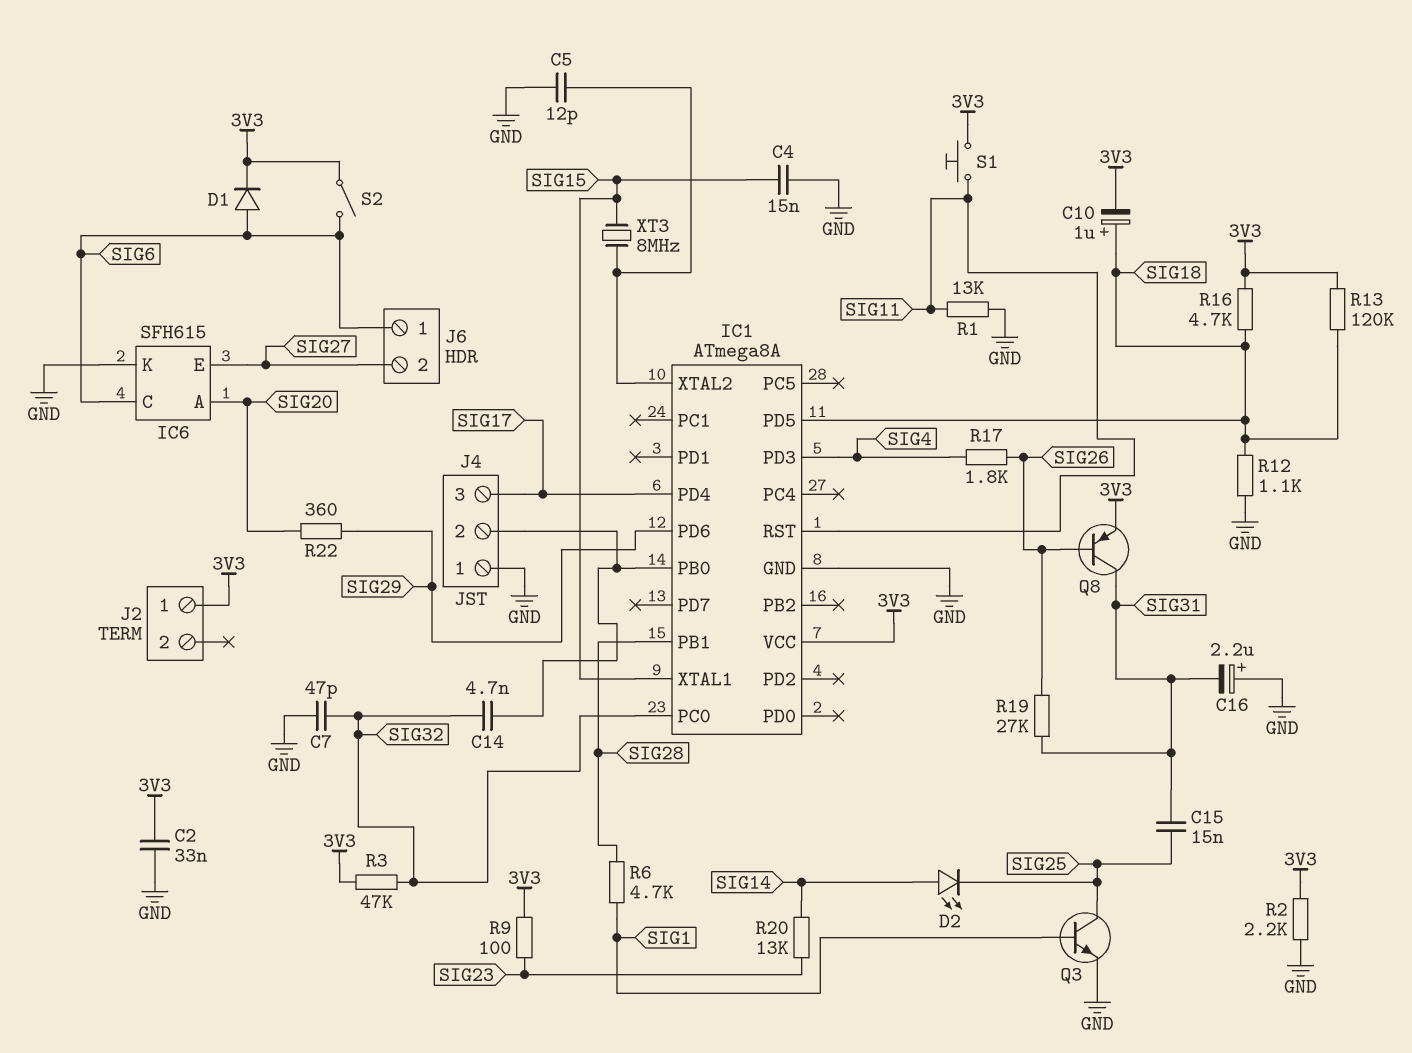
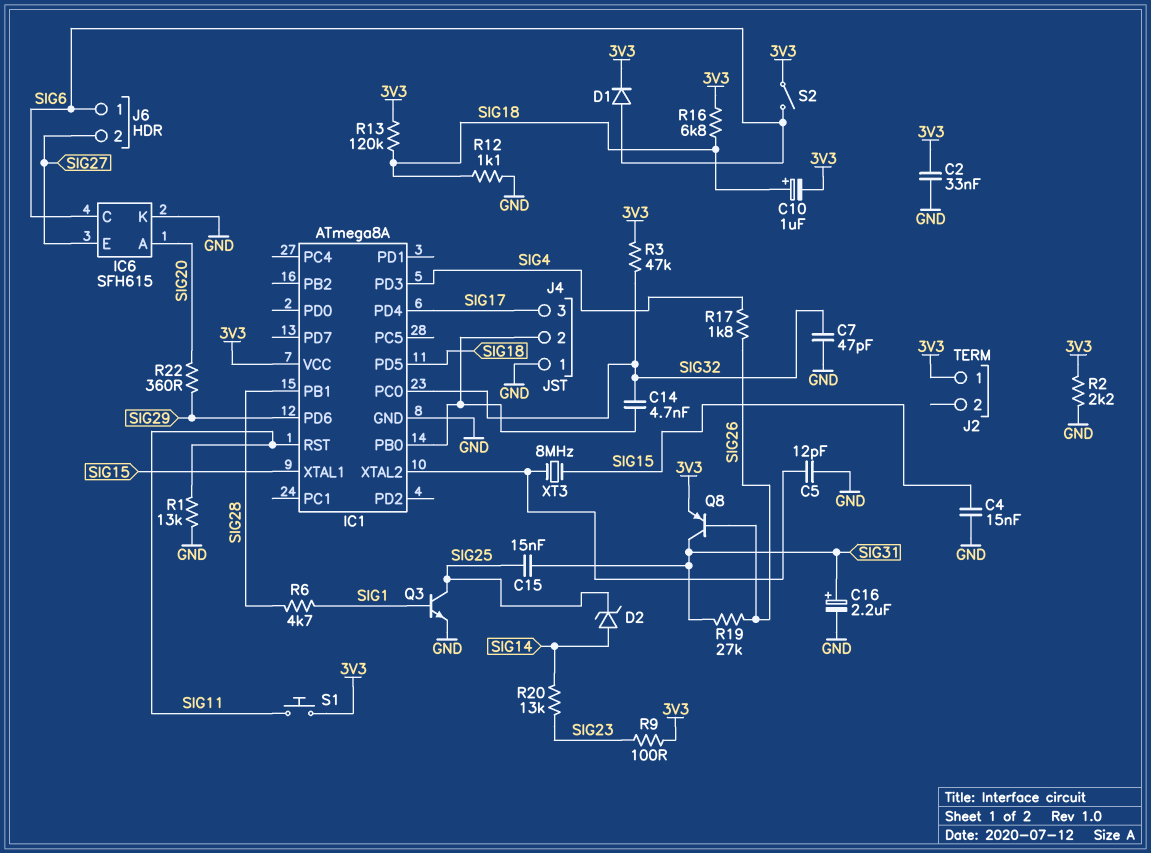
C16: 2.2uF (plus GND, minus SIG31) -> 2.2uF (plus SIG31, minus GND)
D2: LED (A SIG14, K SIG25) -> zener (A SIG14, K SIG25)
R16: 4.7k (3V3, SIG18) -> 6.8k (3V3, SIG18)

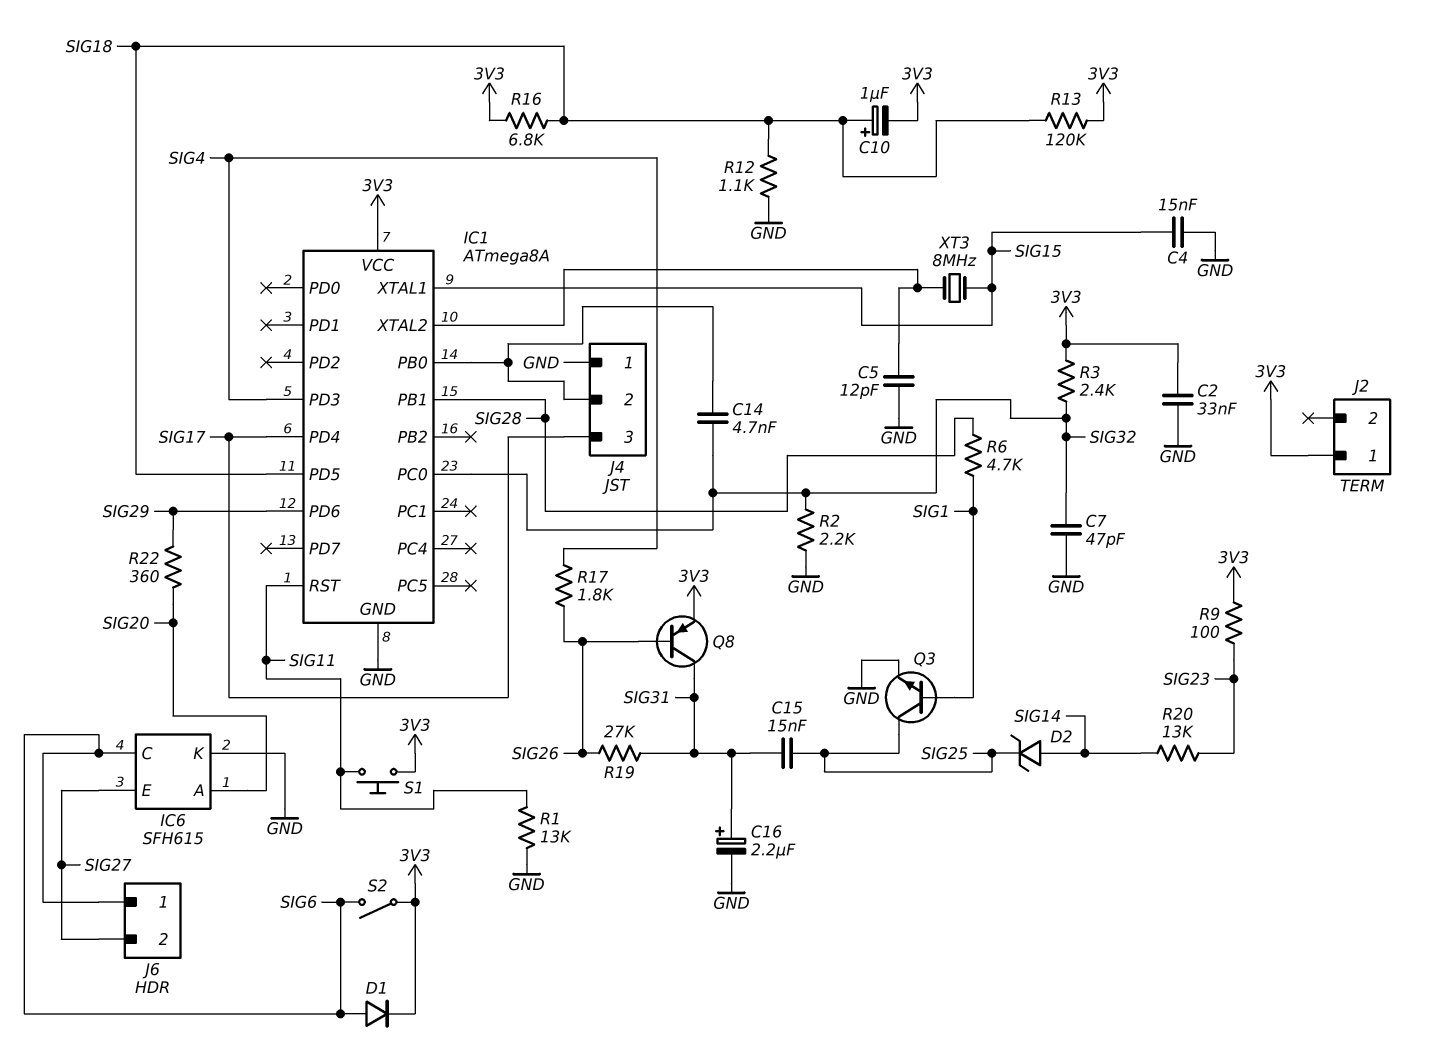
R2: 2.2k (3V3, GND) -> 2.2k (GND, SIG32)
R3: 47k (3V3, SIG32) -> 2.4k (3V3, SIG32)

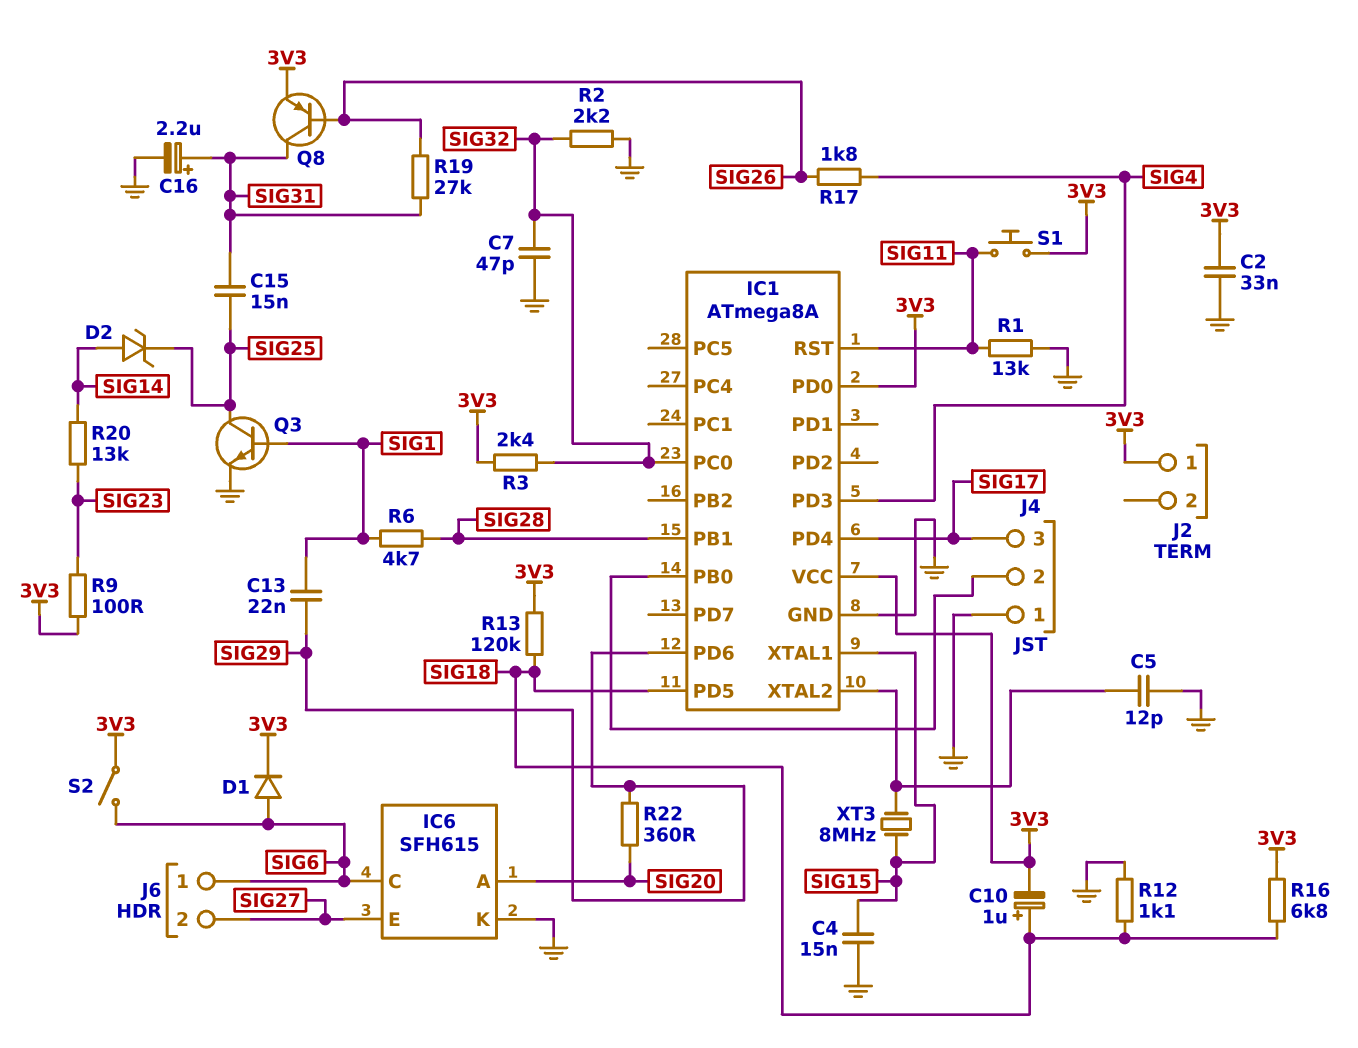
C13: none -> 22nF (SIG1, SIG29)
C14: 4.7nF (IC1/PB0, SIG32) -> none
IC1 pin PD0: none -> 3V3

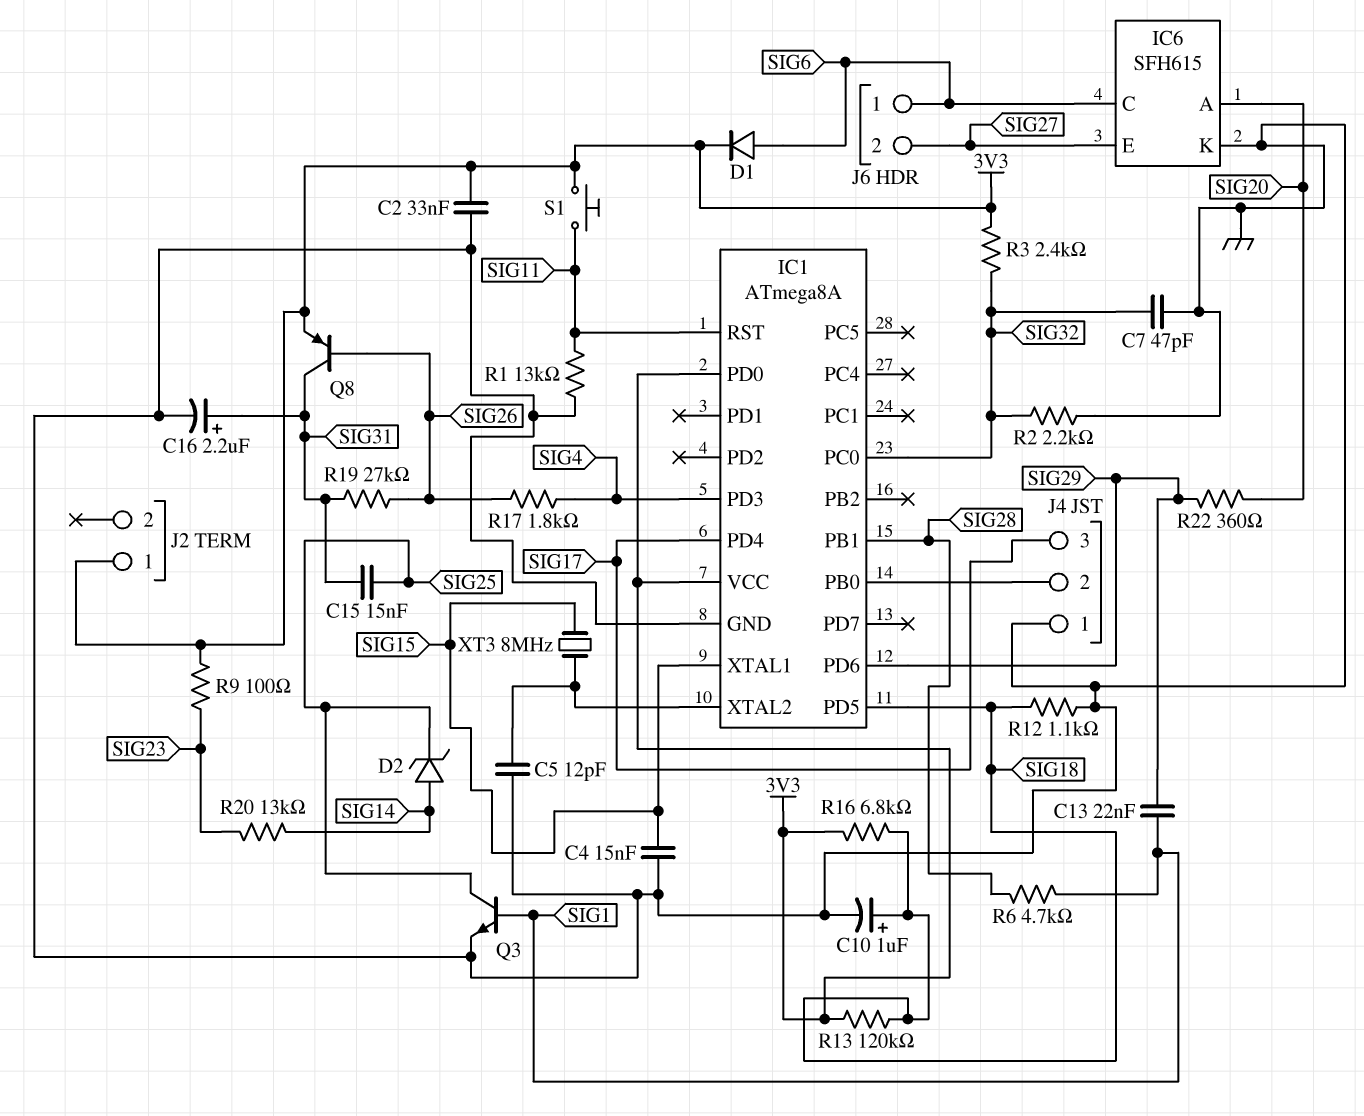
C10: 1uF (plus SIG18, minus 3V3) -> 1uF (plus SIG18, minus GND)
S2: switch (3V3, SIG6) -> none

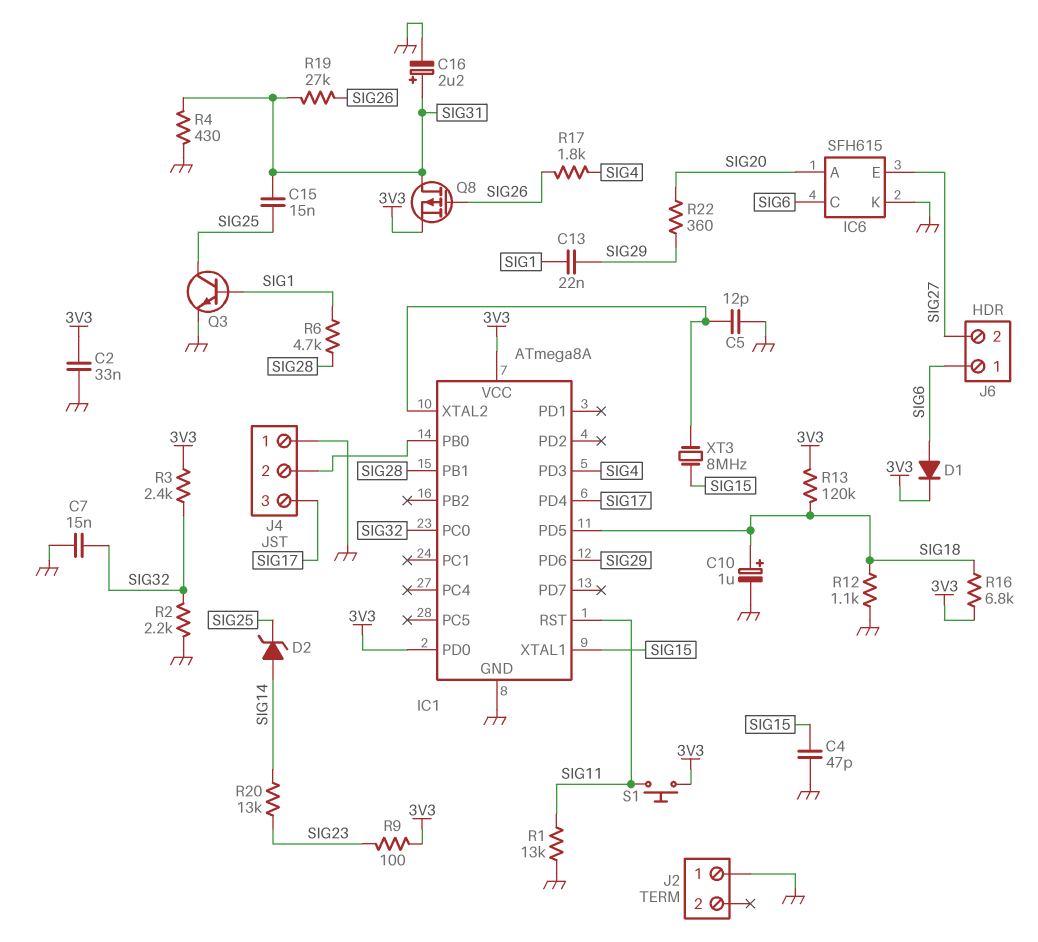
C4: 15nF (GND, SIG15) -> 47pF (GND, SIG15)
C7: 47pF (GND, SIG32) -> 15nF (GND, SIG32)
J2 pin 1: 3V3 -> GND
Q8: PNP (B SIG26, C SIG31, E 3V3) -> PMOS (G SIG26, D SIG31, S 3V3)
R4: none -> 430 (GND, SIG31)

